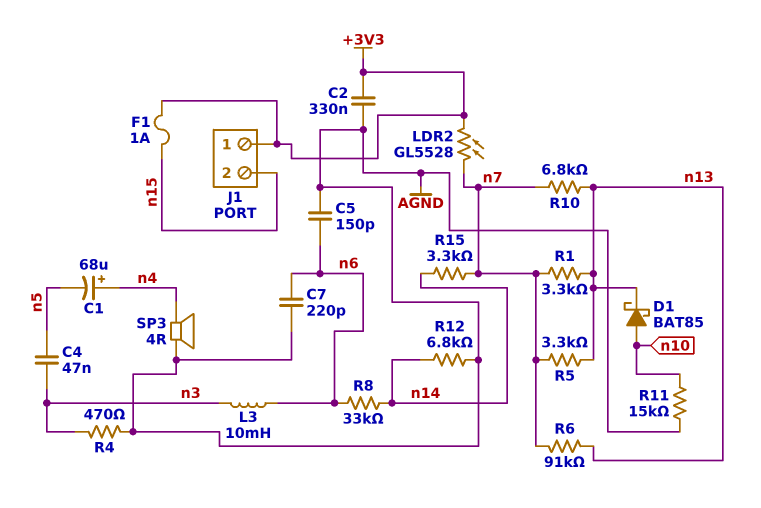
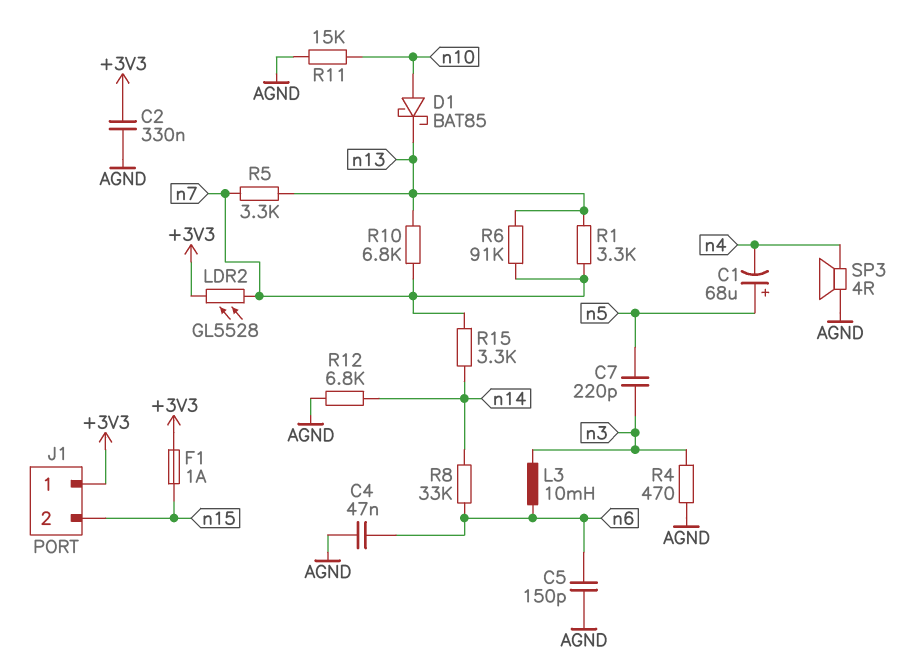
C1: 68uF (plus n4, minus n5) -> 68uF (plus n5, minus n4)
C4: 47nF (n3, n5) -> 47nF (AGND, n6)
C7: 220pF (AGND, n6) -> 220pF (n3, n5)

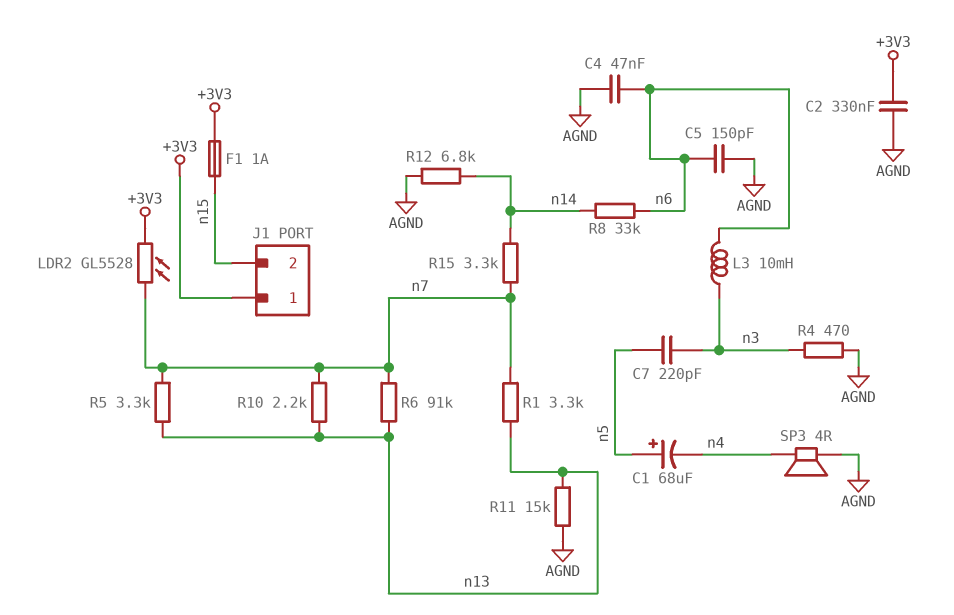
D1: schottky BAT85 (A n10, K n13) -> none
R10: 6.8k (n7, n13) -> 2.2k (n7, n13)
R11: 15k (AGND, n10) -> 15k (AGND, n13)

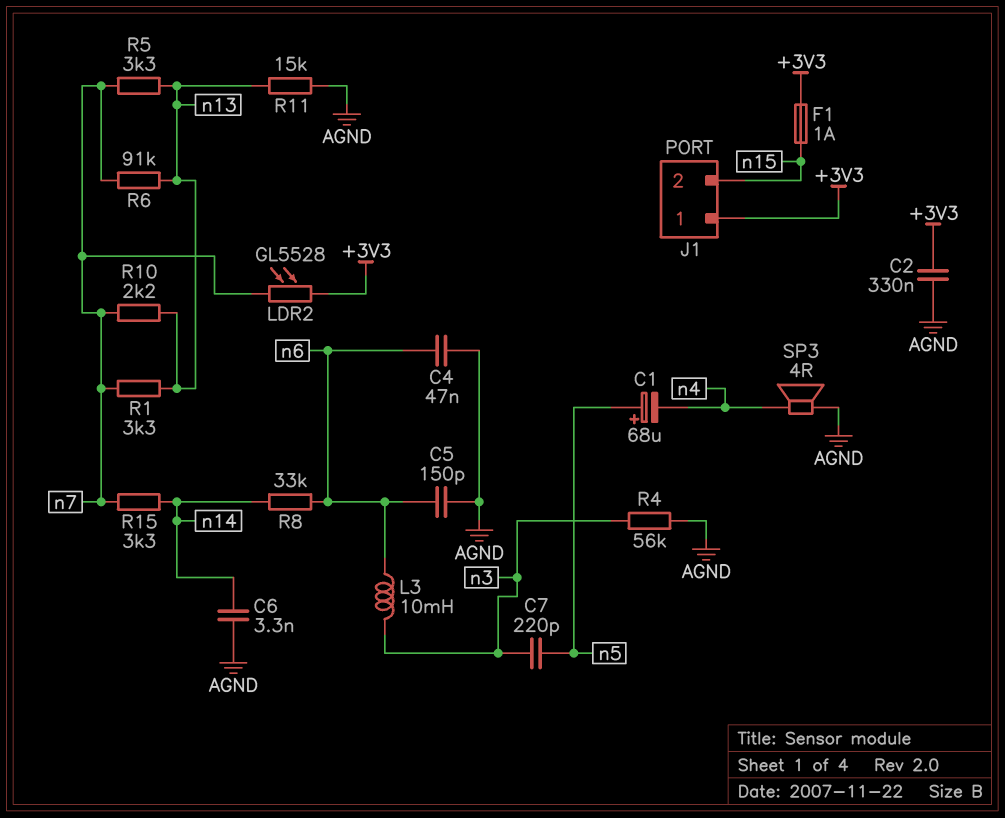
C6: none -> 3.3nF (AGND, n14)
R4: 470 (AGND, n3) -> 56k (AGND, n3)
R12: 6.8k (AGND, n14) -> none

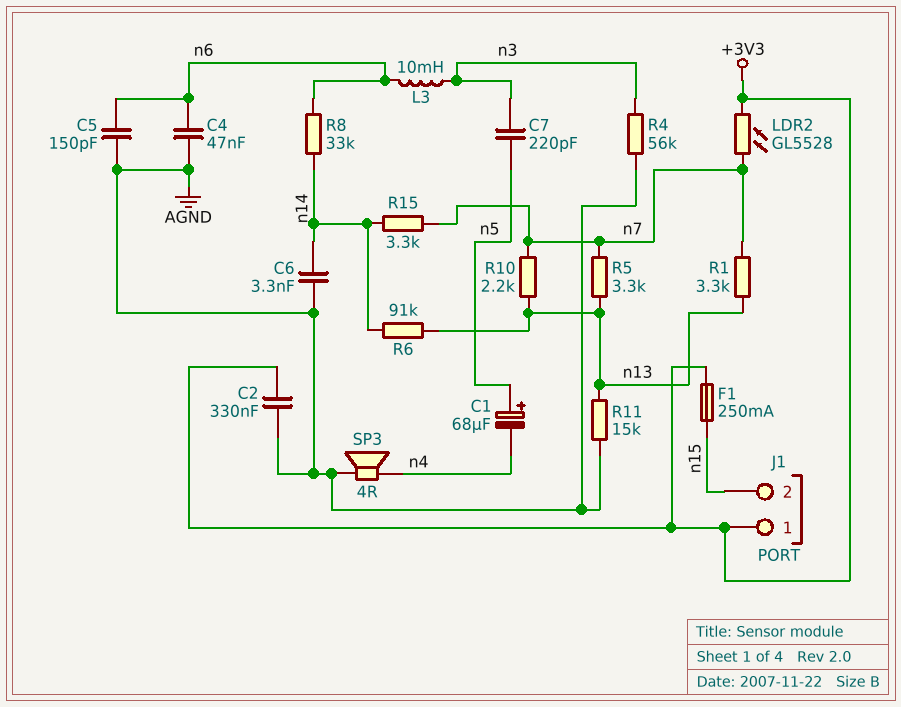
F1: 1A (+3V3, n15) -> 250mA (+3V3, n15)
R6: 91k (n7, n13) -> 91k (n13, n14)

